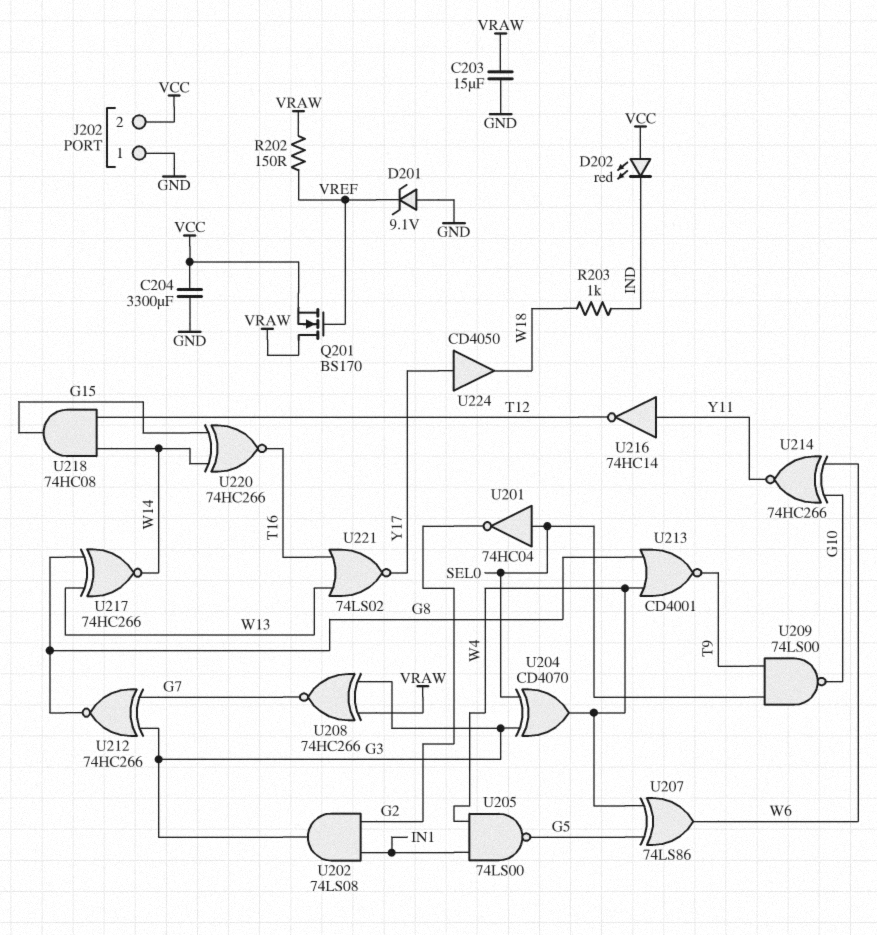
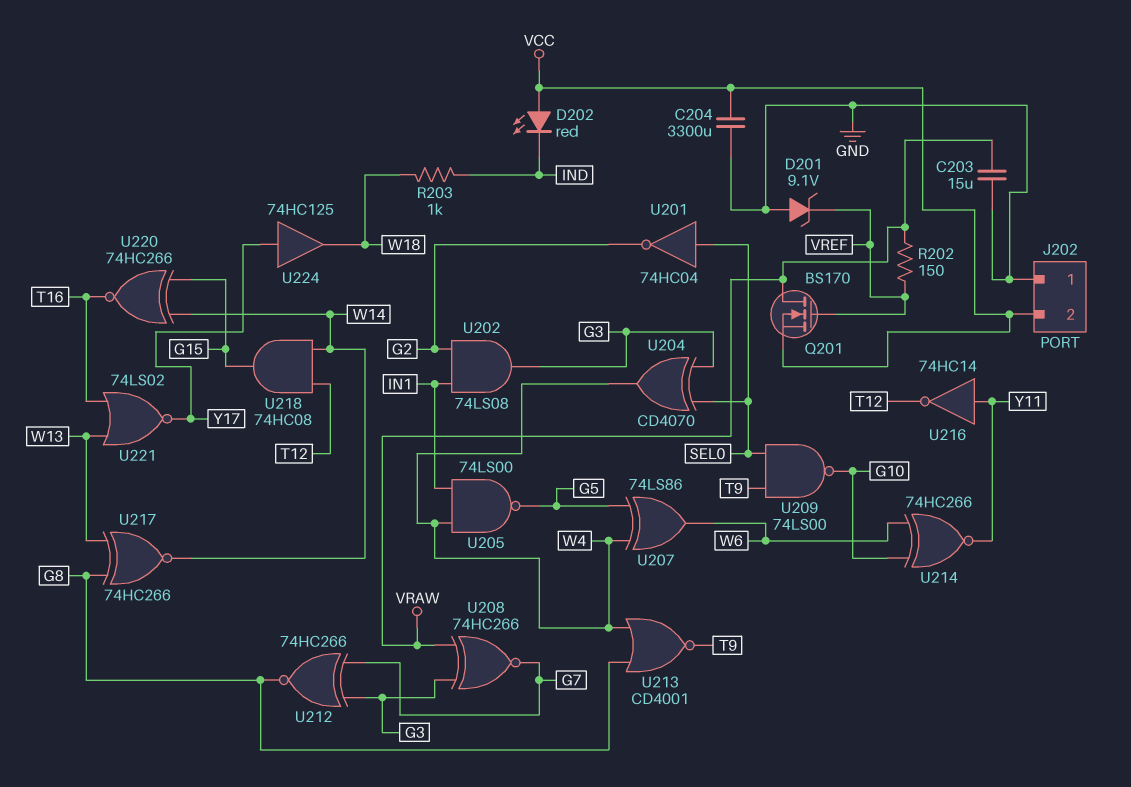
U224: buffer CD4050 (in Y17, out W18) -> buffer 74HC125 (in Y17, out W18)

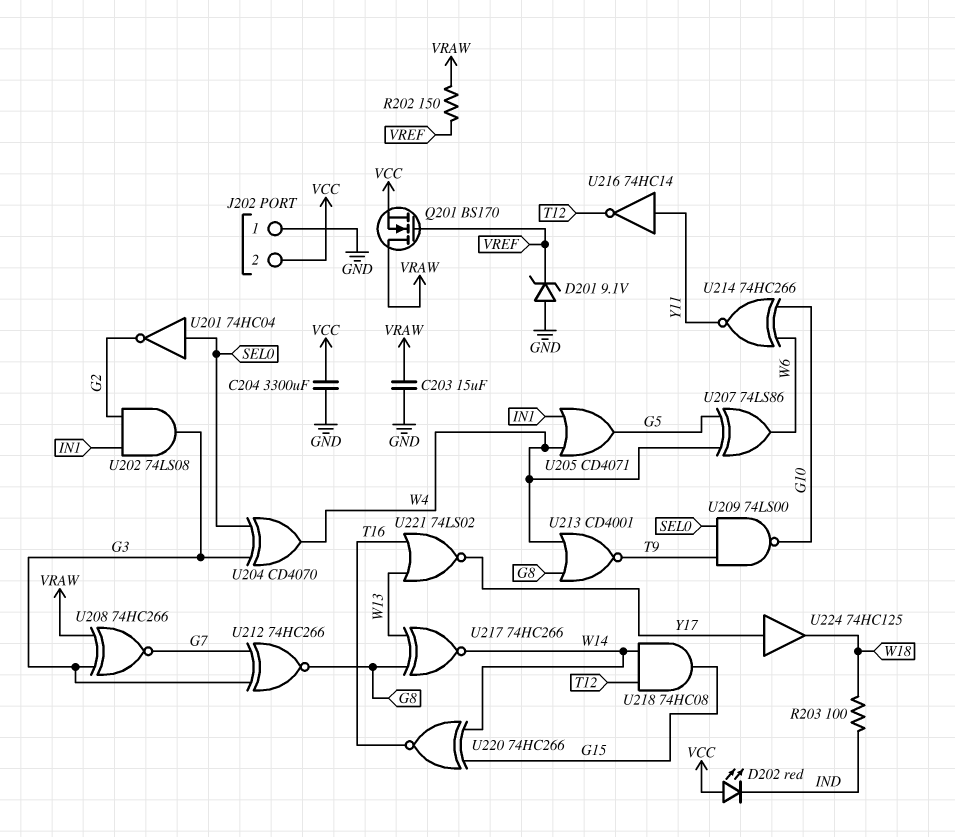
R203: 1k (IND, W18) -> 100 (IND, W18)
U205: NAND 74LS00 (in IN1, in W4, out G5) -> OR CD4071 (in IN1, in W4, out G5)

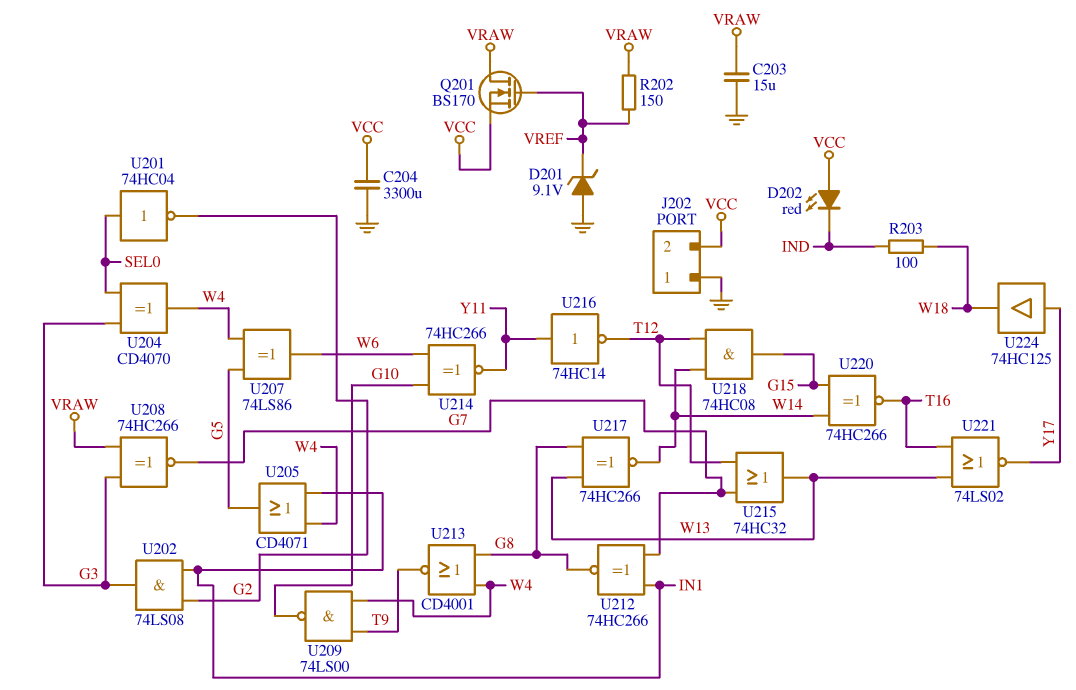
U209: NAND 74LS00 (in SEL0, in T9, out G10) -> NAND 74LS00 (in T9, in W4, out G10)
U212: XNOR 74HC266 (in G3, in G7, out G8) -> XNOR 74HC266 (in G7, in IN1, out G8)
U215: none -> OR 74HC32 (in G7, in T12, out W13)

